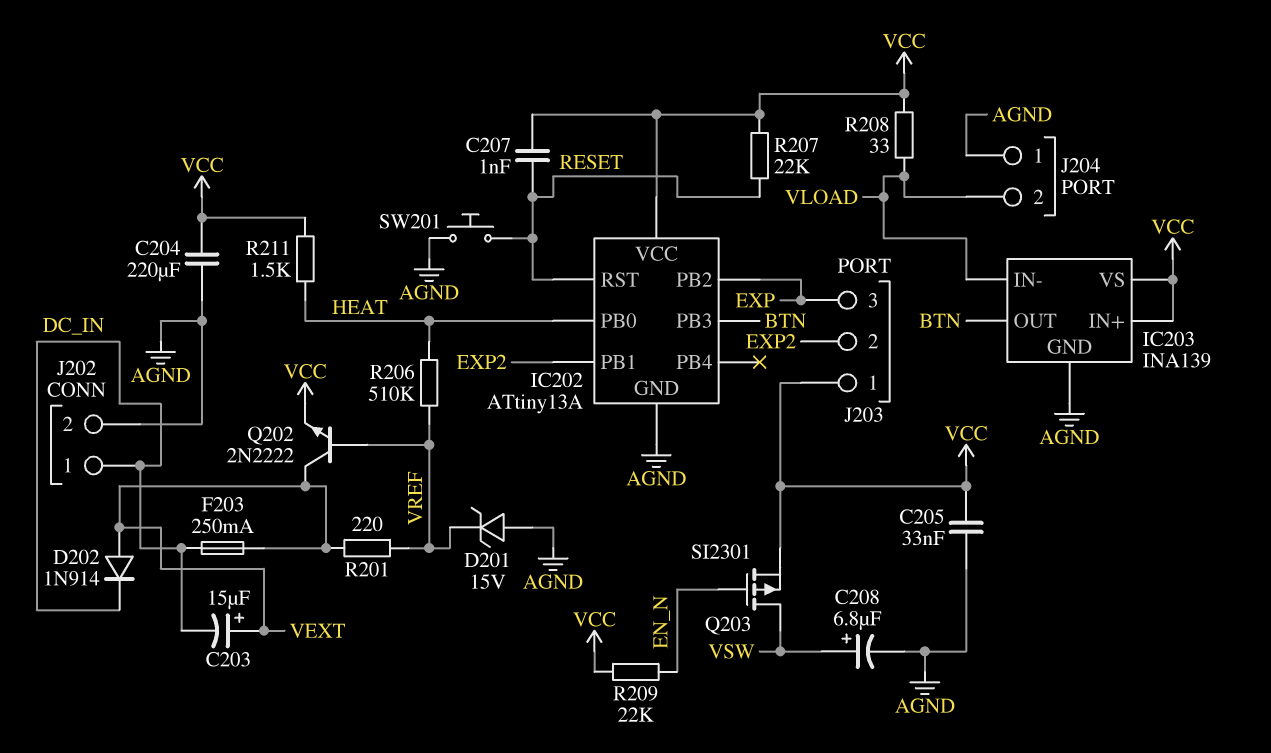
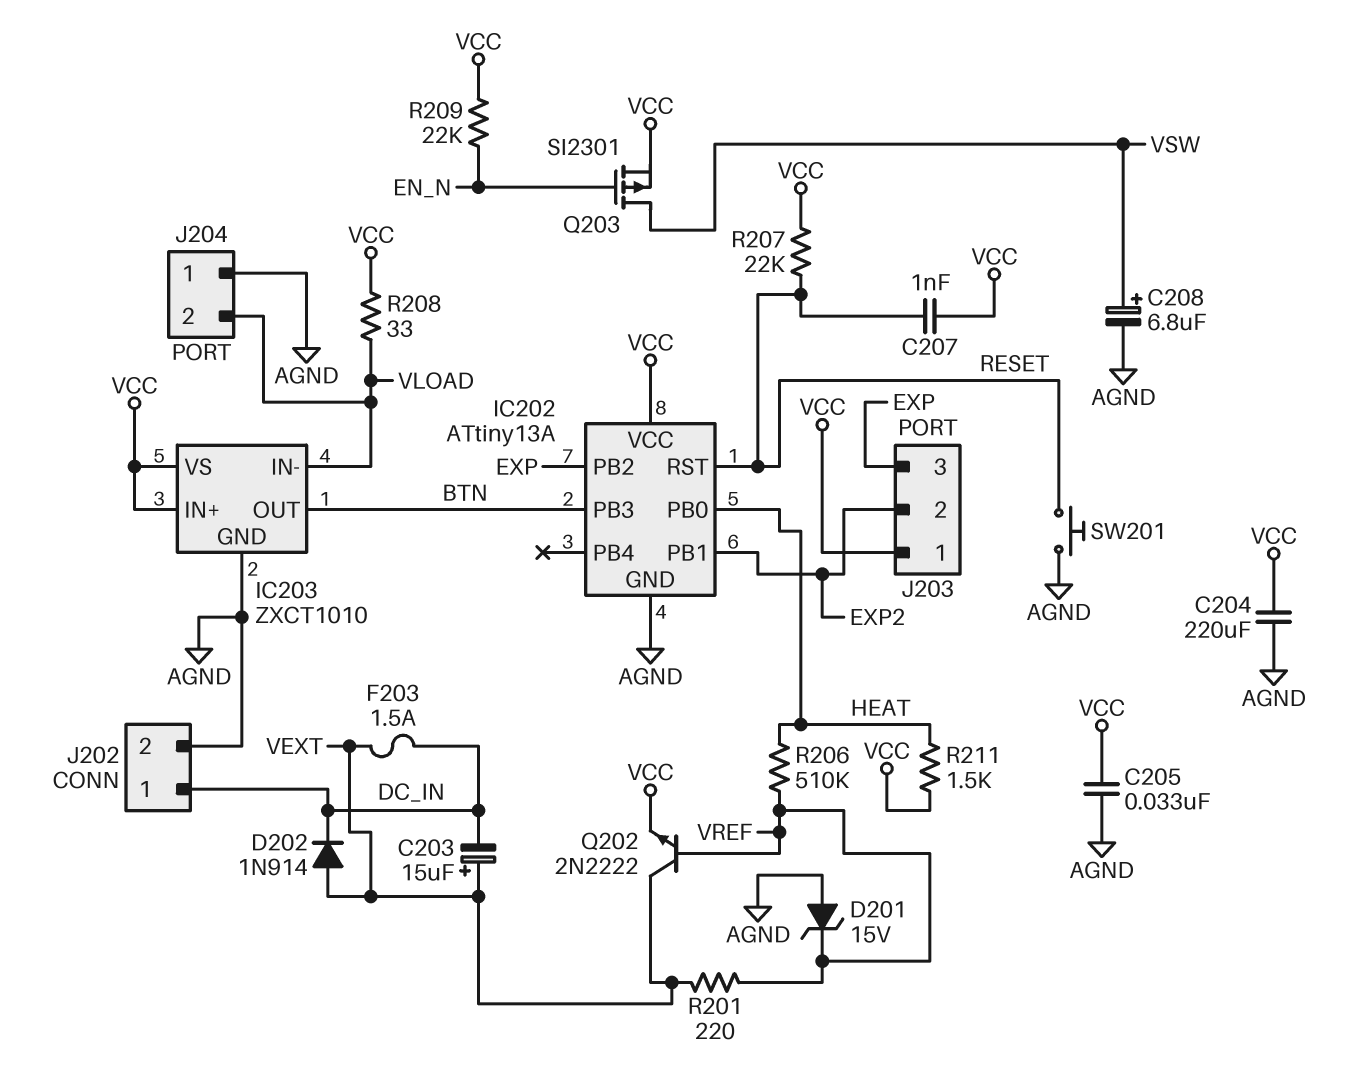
F203: 250mA (DC_IN, VEXT) -> 1.5A (DC_IN, VEXT)
IC203: INA139 -> ZXCT1010

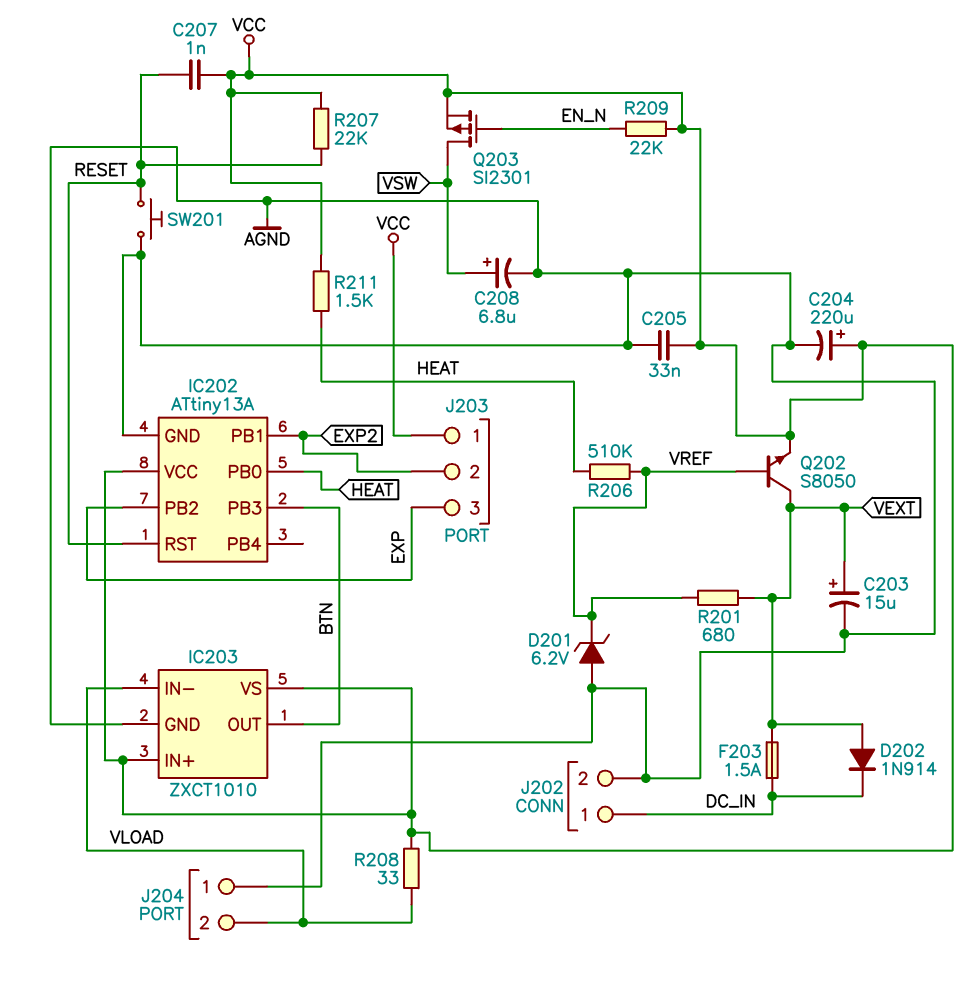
C203: 15uF (plus VEXT, minus DC_IN) -> 15uF (plus VEXT, minus AGND)
C204: 220uF (AGND, VCC) -> 220uF (plus VCC, minus AGND)
D201: zener 15V (A AGND, K VREF) -> zener 6.2V (A AGND, K VREF)
Q202: NPN 2N2222 (B VREF, C VEXT, E VCC) -> NPN S8050 (B VREF, C VEXT, E VCC)
R201: 220 (VEXT, VREF) -> 680 (VEXT, VREF)

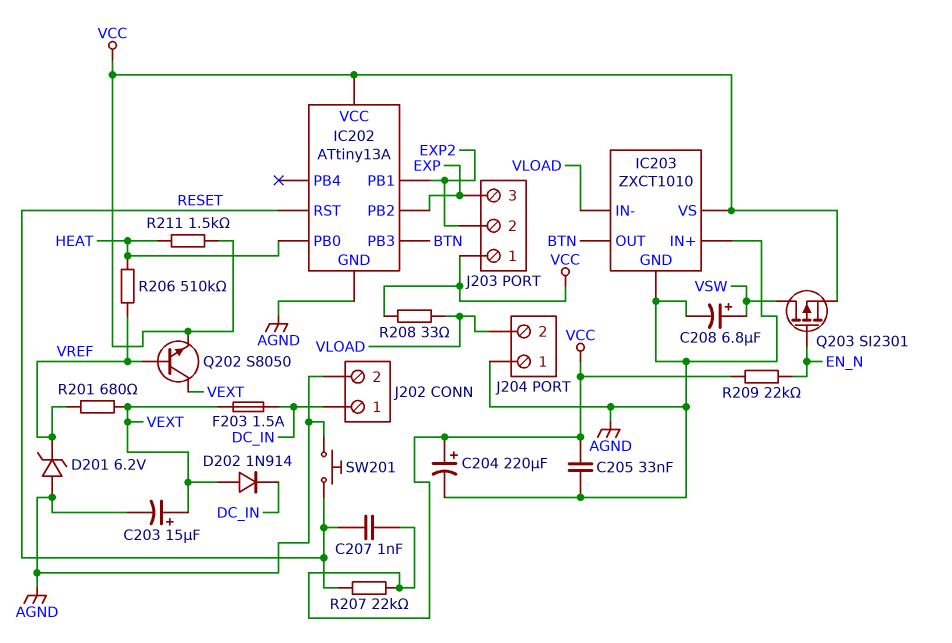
IC203 pin IN+: VCC -> AGND

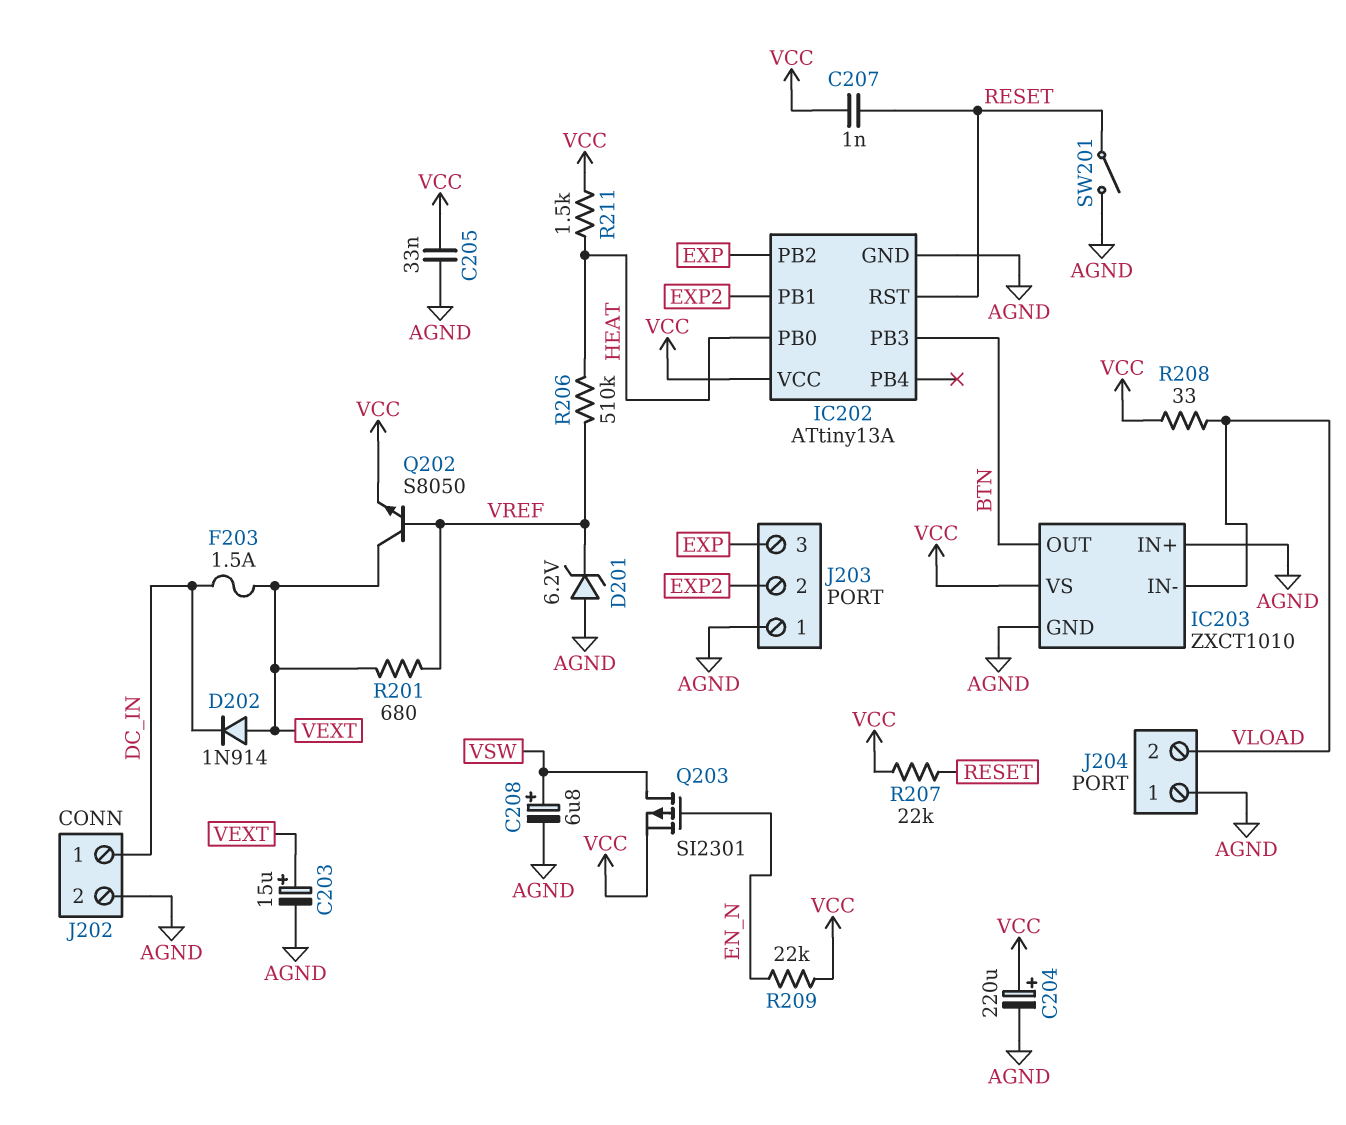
J203 pin 1: VCC -> AGND
SW201: button (AGND, RESET) -> switch (AGND, RESET)

